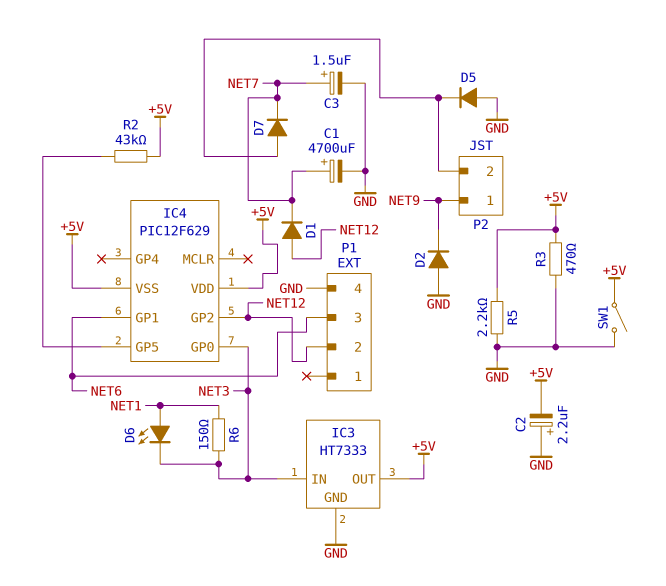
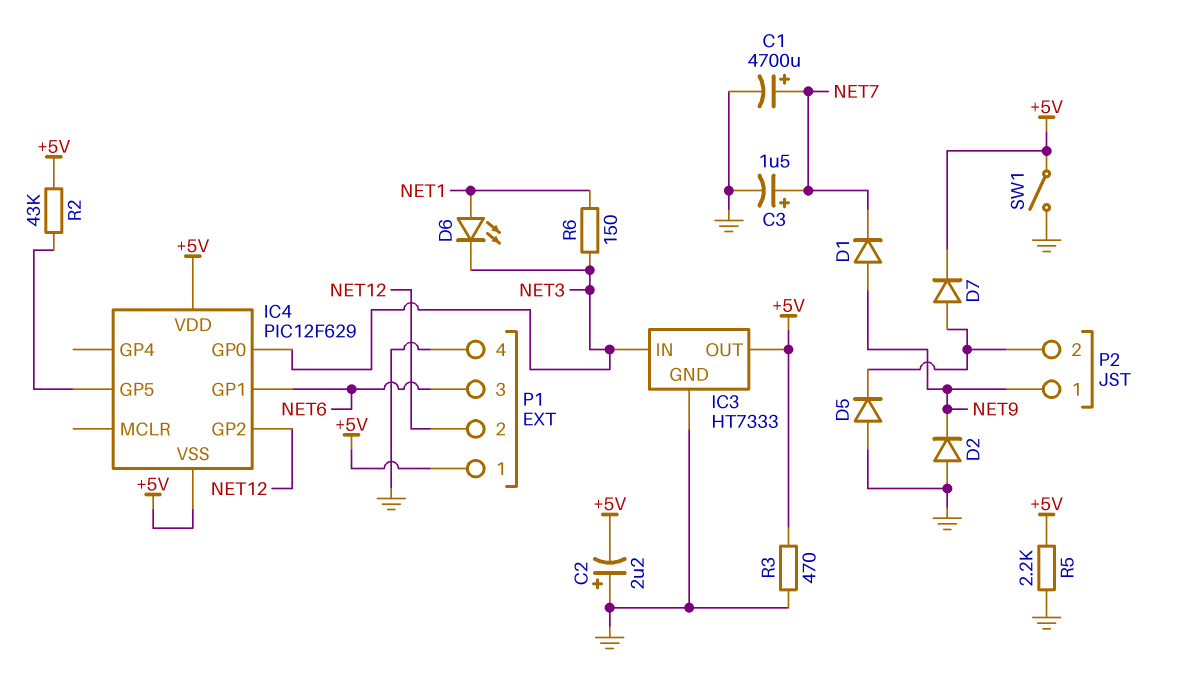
D1: diode (A NET12, K NET7) -> diode (A NET9, K NET7)
D7: diode (A P2/2, K NET7) -> diode (A P2/2, K +5V)
P1 pin 1: none -> +5V

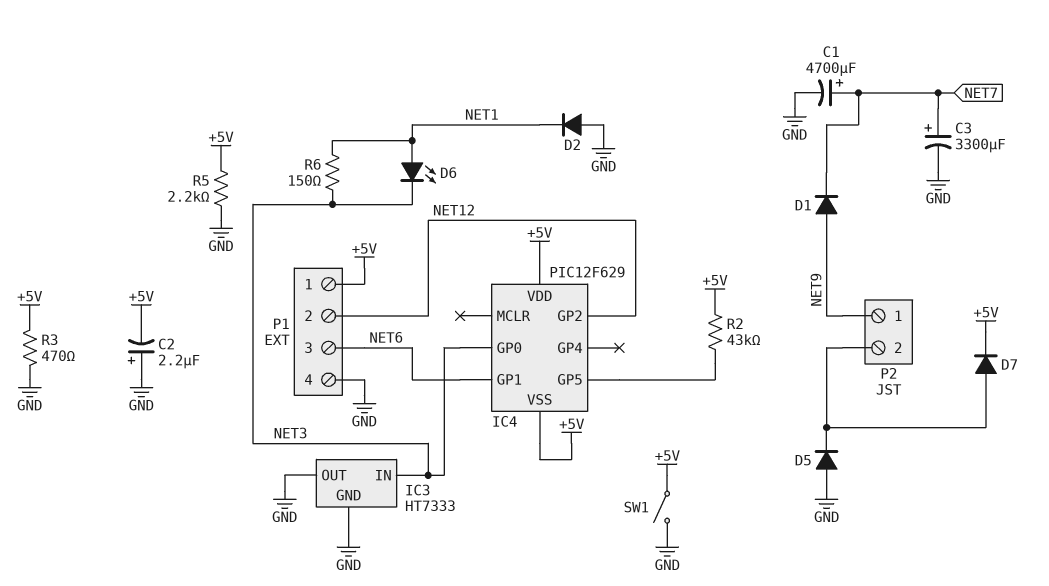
C3: 1.5uF (plus NET7, minus GND) -> 3300uF (plus NET7, minus GND)
D2: diode (A GND, K NET9) -> diode (A GND, K NET1)
IC3 pin OUT: +5V -> GND

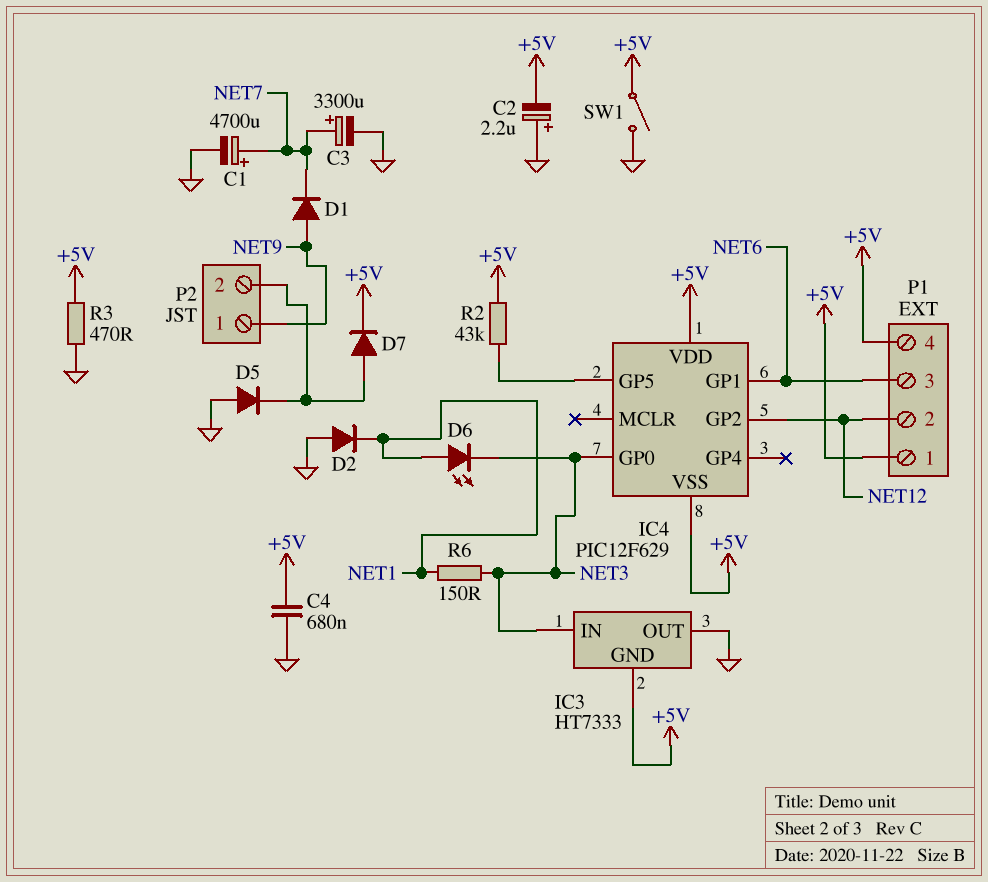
C4: none -> 680nF (+5V, GND)
IC3 pin GND: GND -> +5V
P1 pin 4: GND -> +5V
R5: 2.2k (+5V, GND) -> none

